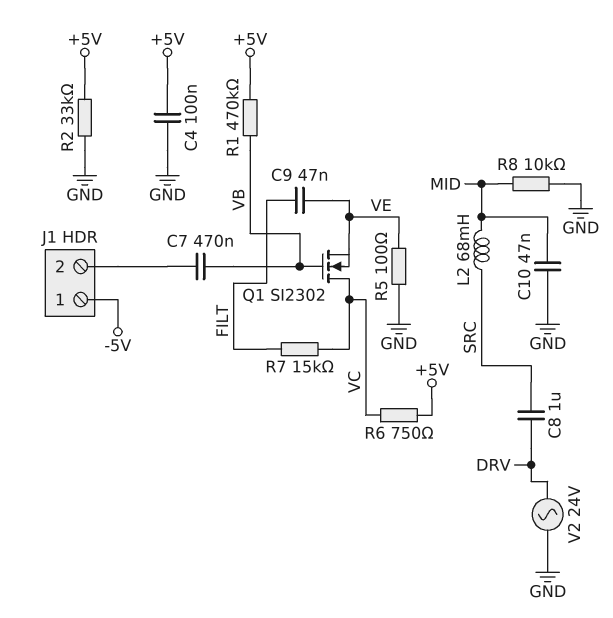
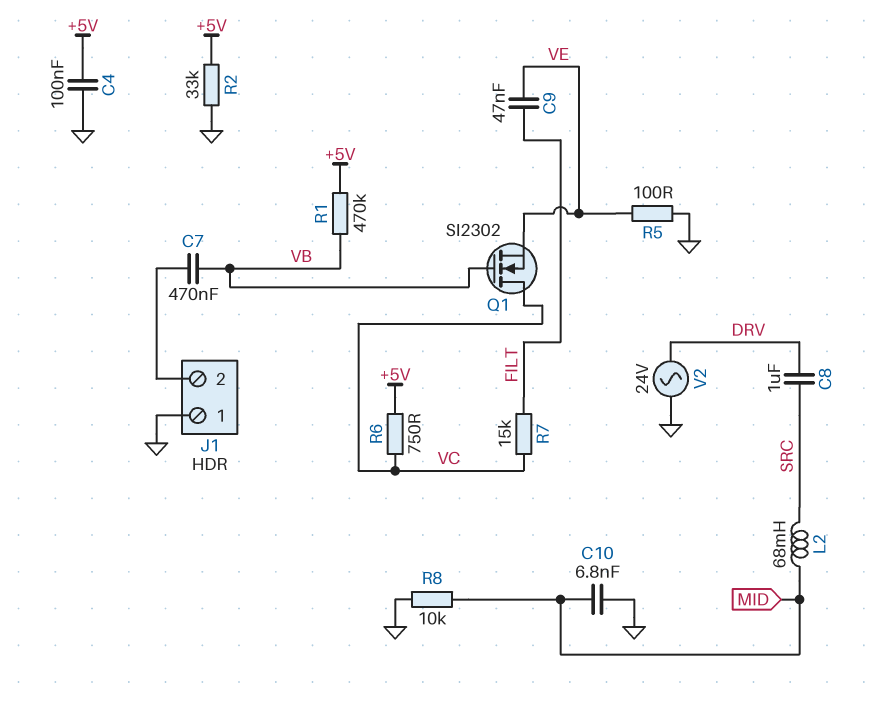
C10: 47nF (GND, MID) -> 6.8nF (GND, MID)
J1 pin 1: -5V -> GND

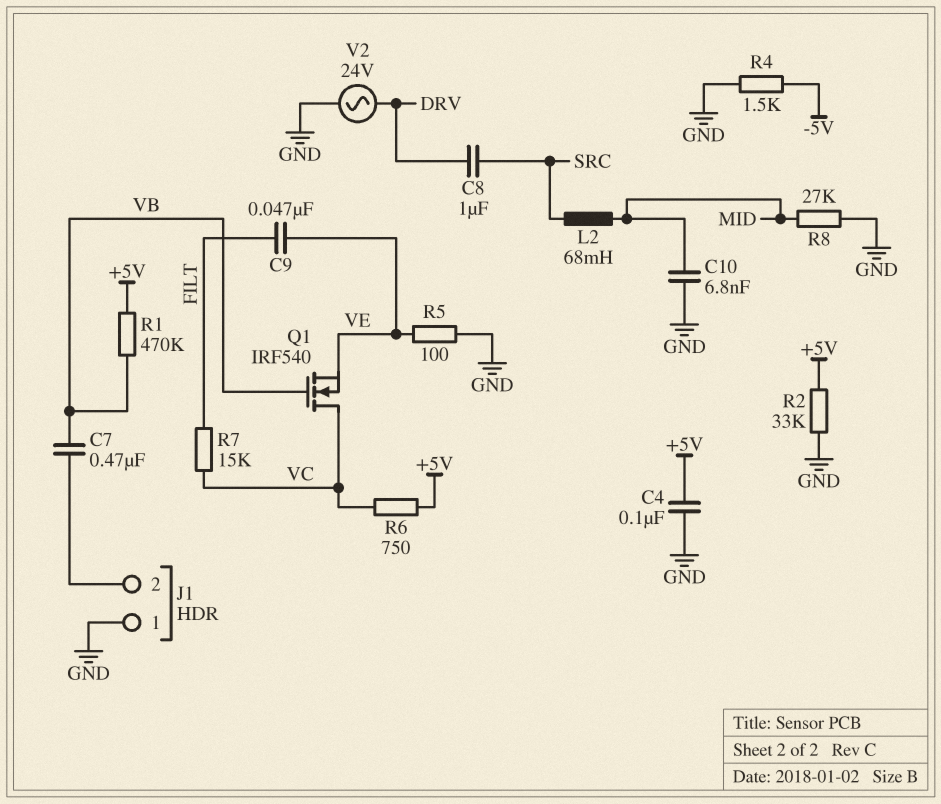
Q1: NMOS SI2302 (G VB, D VC, S VE) -> NMOS IRF540 (G VB, D VC, S VE)
R4: none -> 1.5k (-5V, GND)
R8: 10k (GND, MID) -> 27k (GND, MID)

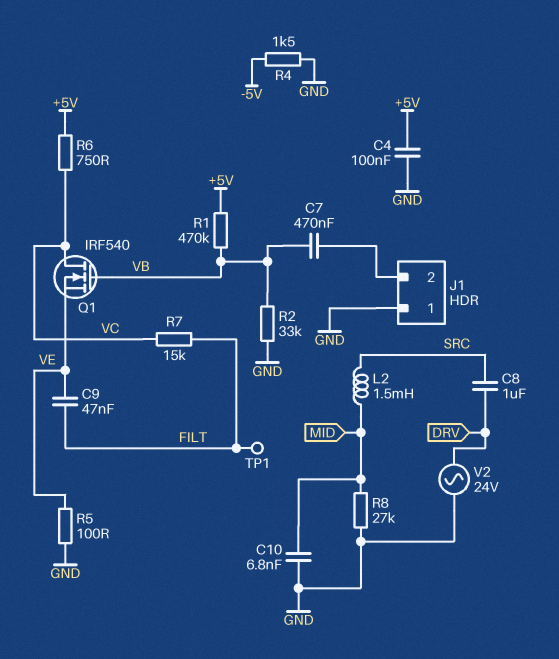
L2: 68mH (MID, SRC) -> 1.5mH (MID, SRC)
R2: 33k (+5V, GND) -> 33k (GND, VB)
TP1: none -> test point (FILT)

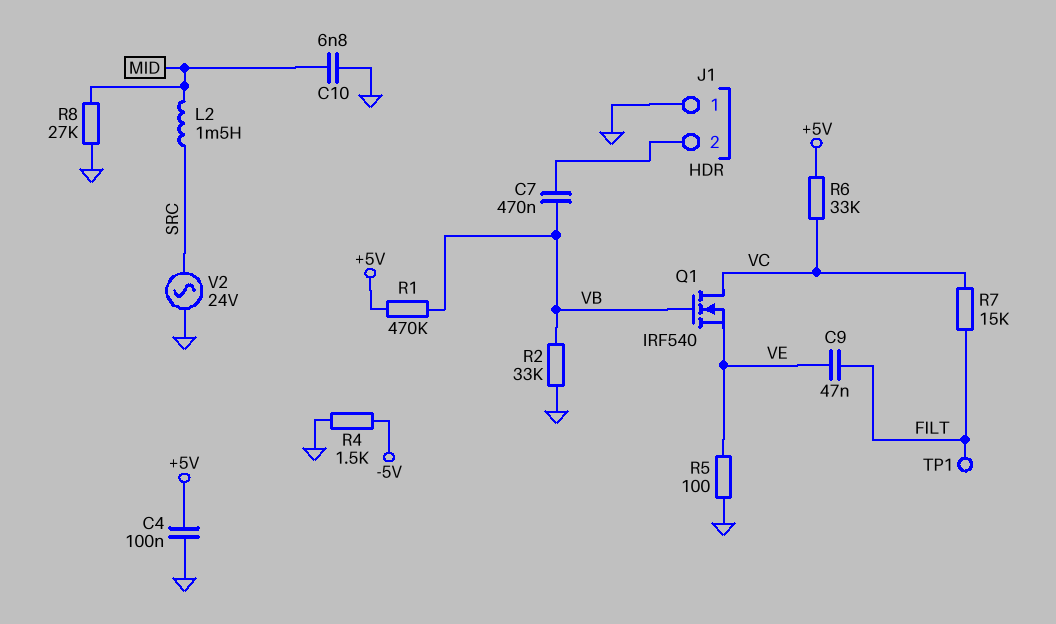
C8: 1uF (DRV, SRC) -> none
R6: 750 (+5V, VC) -> 33k (+5V, VC)
V2: AC 24V (DRV, GND) -> AC 24V (GND, SRC)

